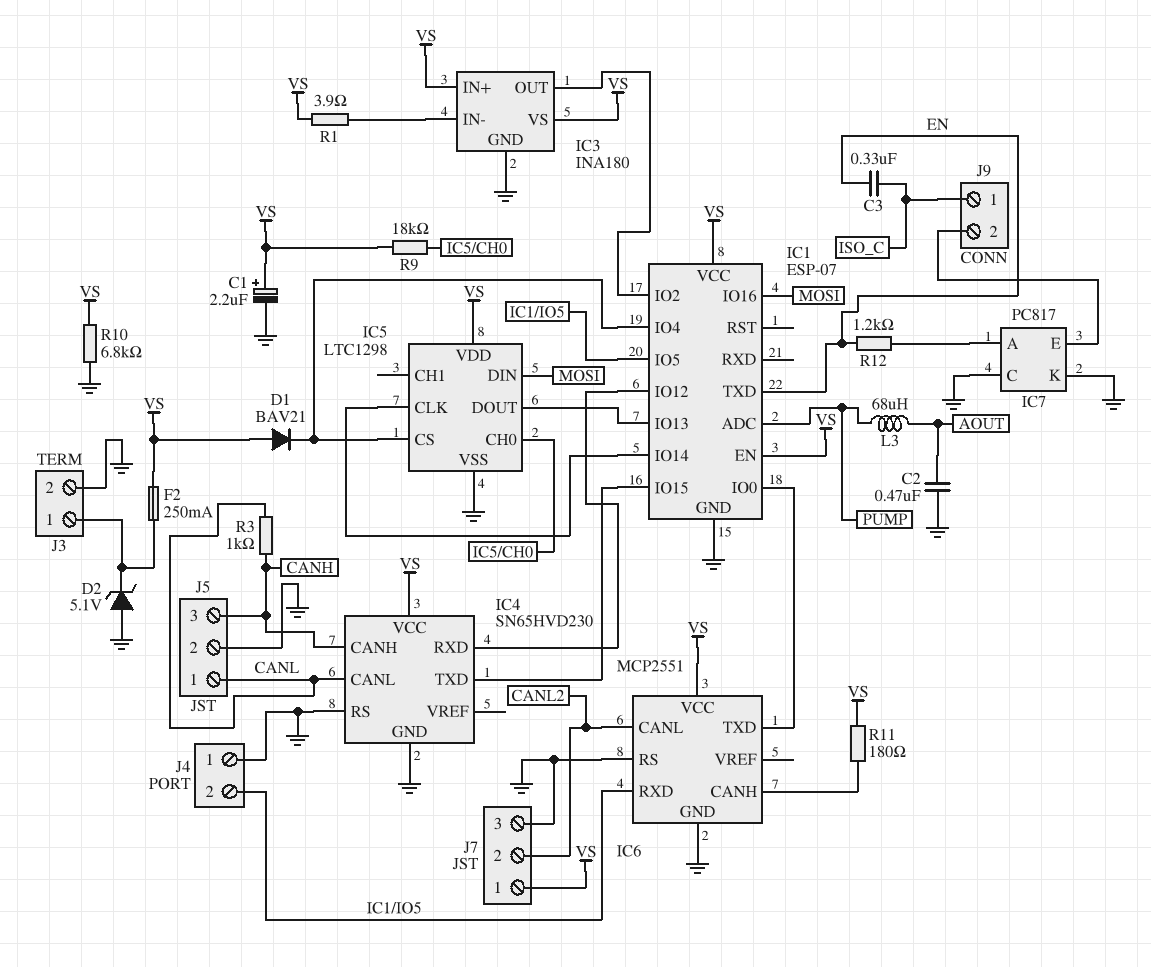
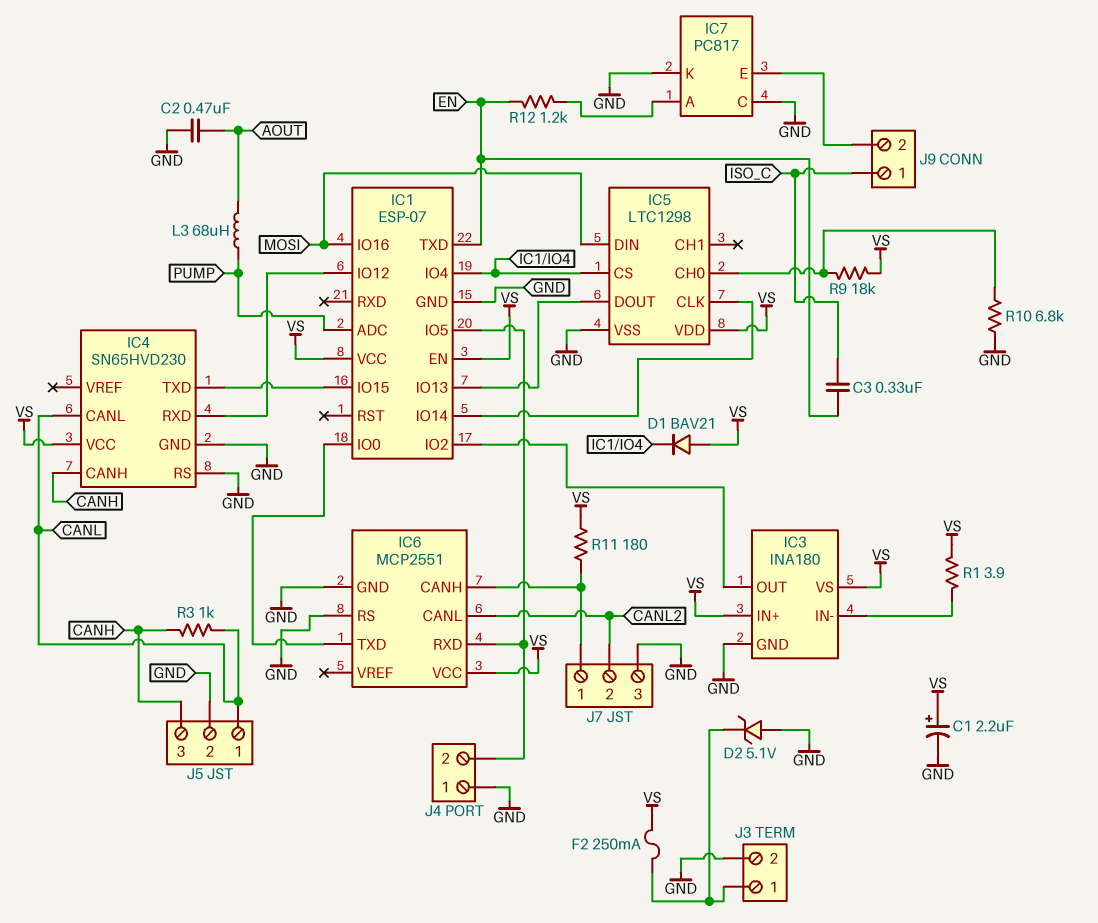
J7 pin 1: VS -> IC6/CANH
R10: 6.8k (GND, VS) -> 6.8k (GND, IC5/CH0)

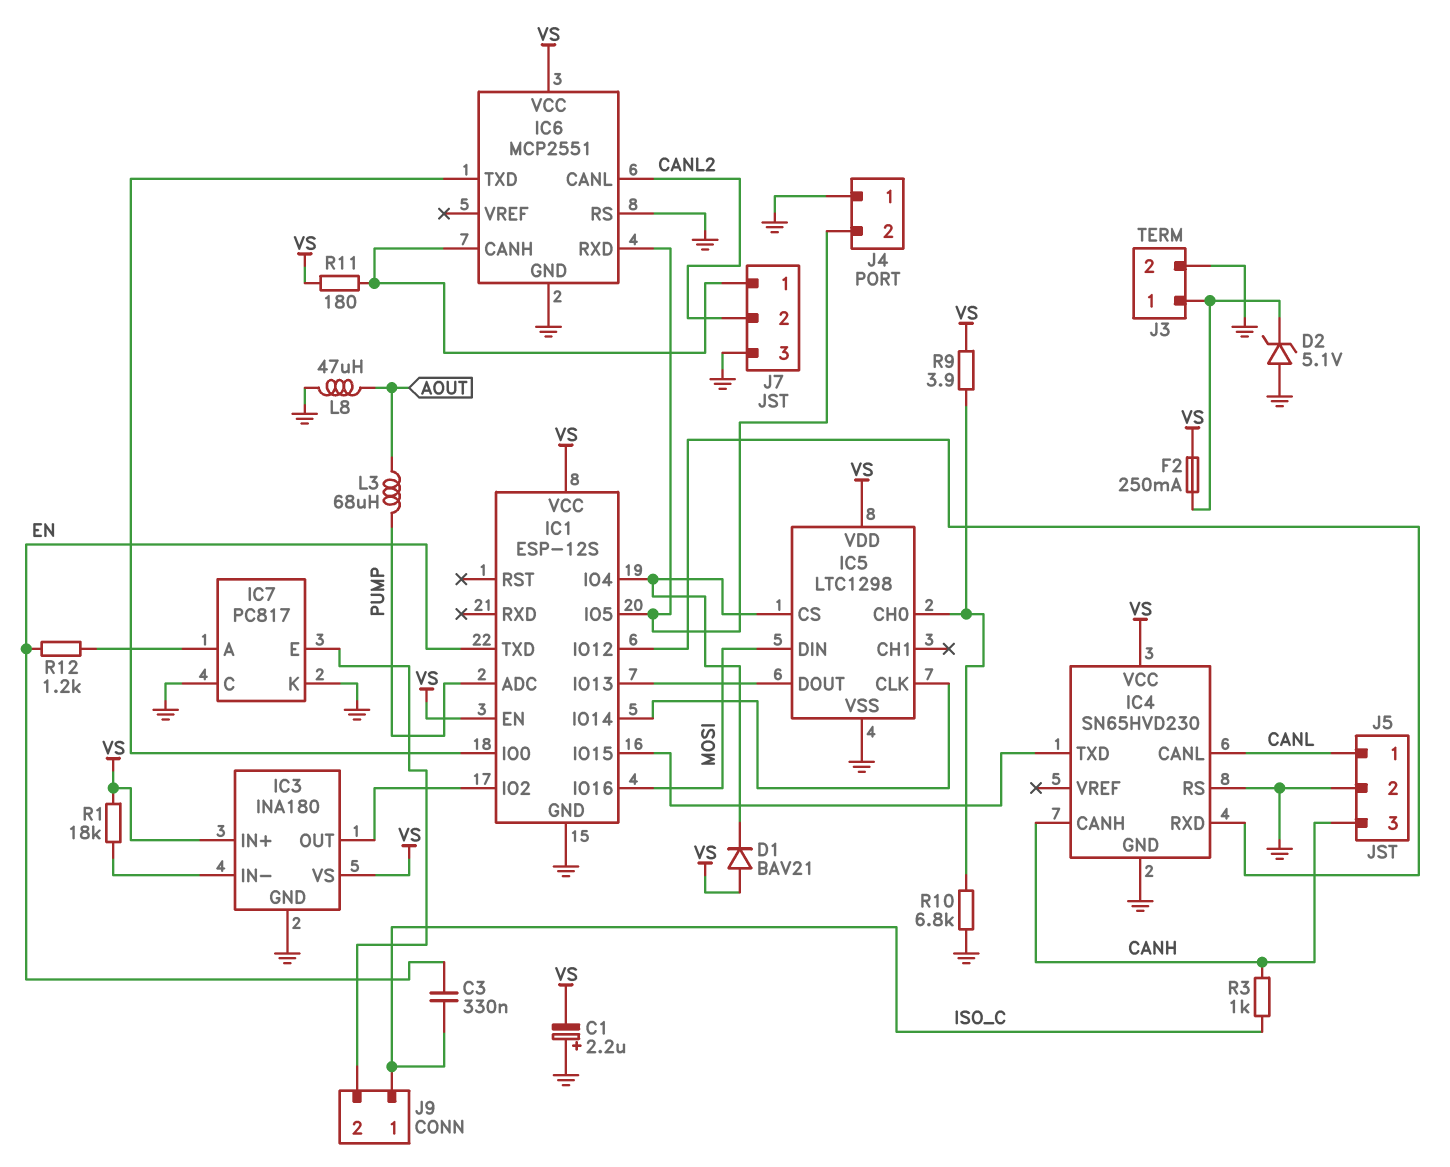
C1: 2.2uF (plus VS, minus GND) -> 2.2uF (plus GND, minus VS)
C2: 470nF (AOUT, GND) -> none
IC1: ESP-07 -> ESP-12S
L8: none -> 47uH (AOUT, GND)
R1: 3.9 (IC3/IN-, VS) -> 18k (IC3/IN-, VS)
R3: 1k (CANH, CANL) -> 1k (CANH, ISO_C)
R9: 18k (IC5/CH0, VS) -> 3.9 (IC5/CH0, VS)

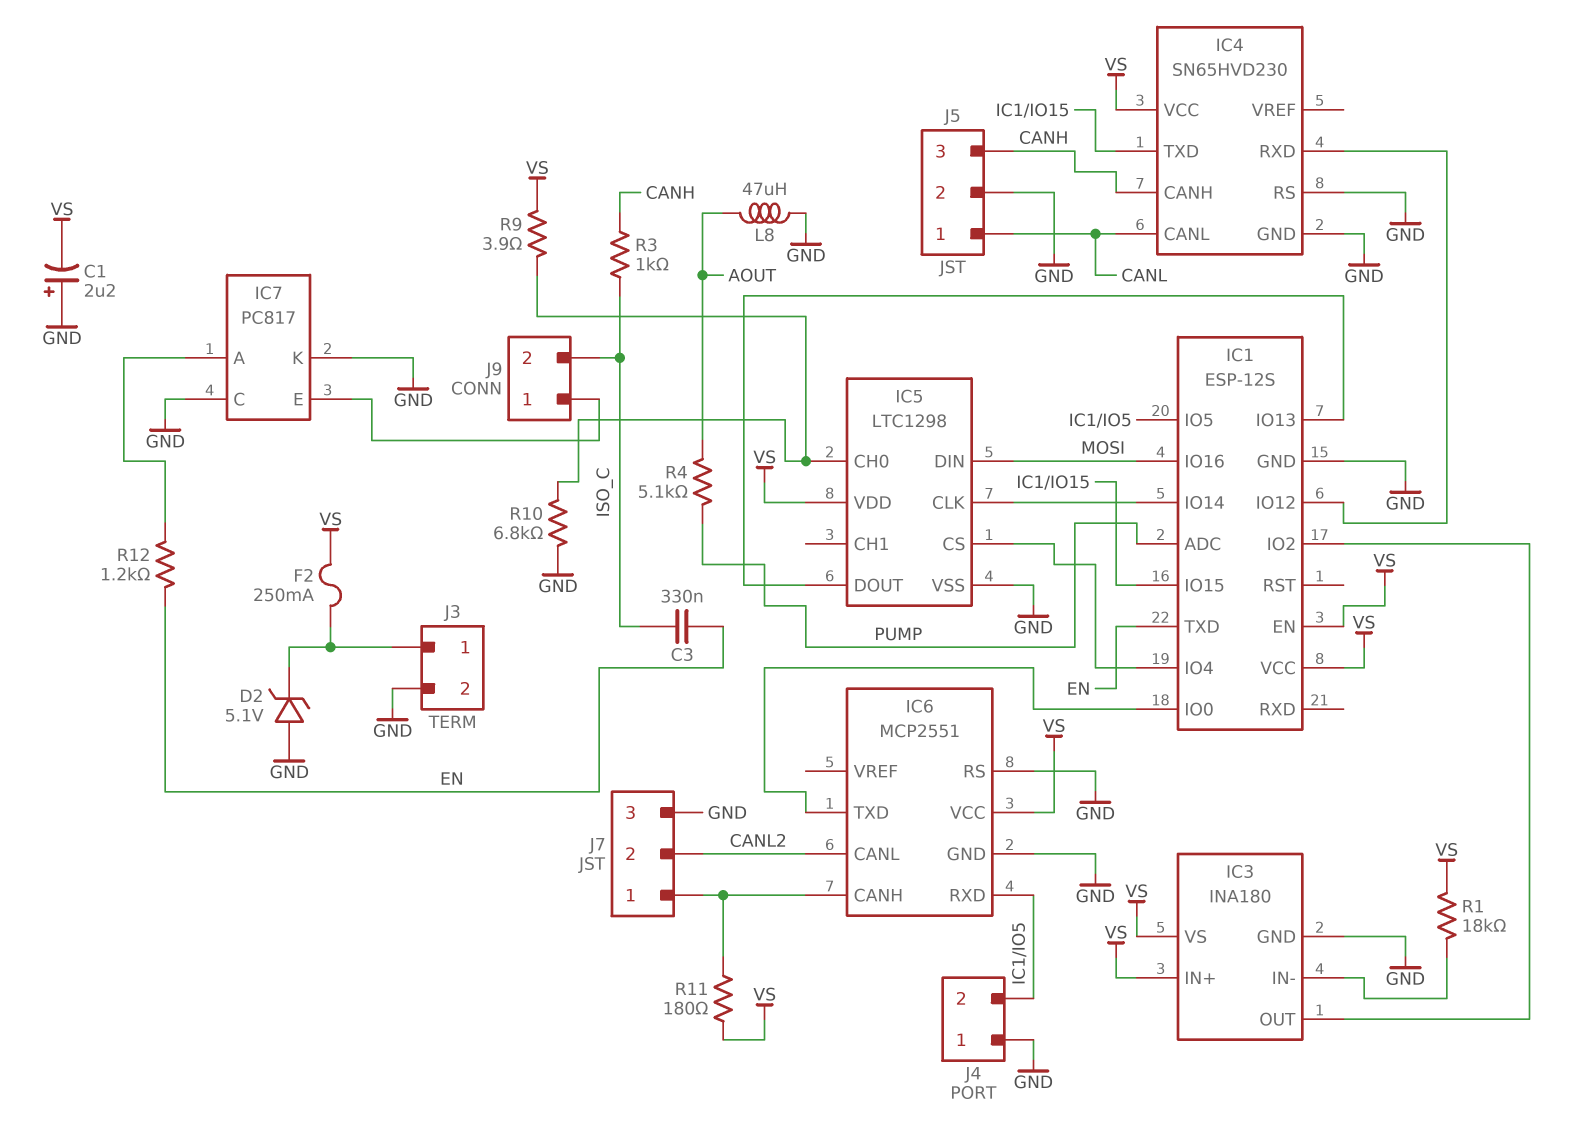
D1: diode BAV21 (A VS, K IC1/IO4) -> none
J9 pin 1: ISO_C -> IC7/E
J9 pin 2: IC7/E -> ISO_C
L3: 68uH (AOUT, PUMP) -> none
R4: none -> 5.1k (AOUT, PUMP)

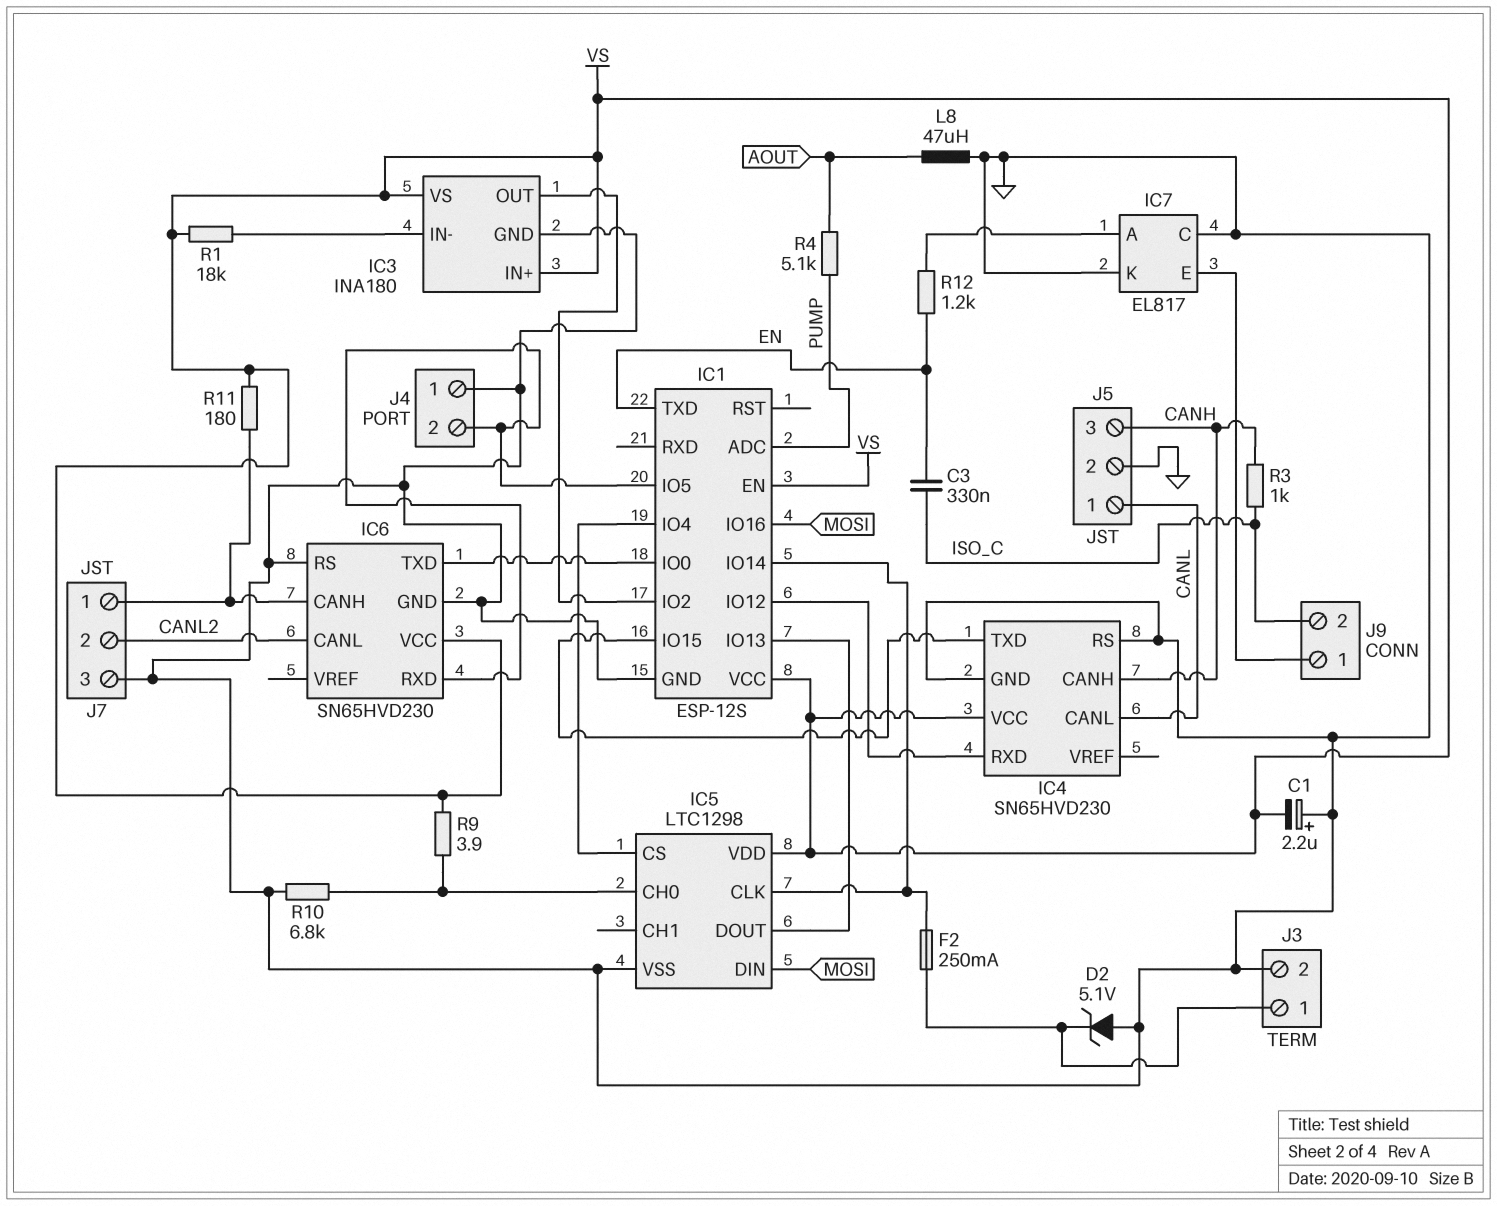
F2: 250mA (J3/1, VS) -> 250mA (IC1/IO14, J3/1)
IC6: MCP2551 -> SN65HVD230
IC7: PC817 -> EL817

